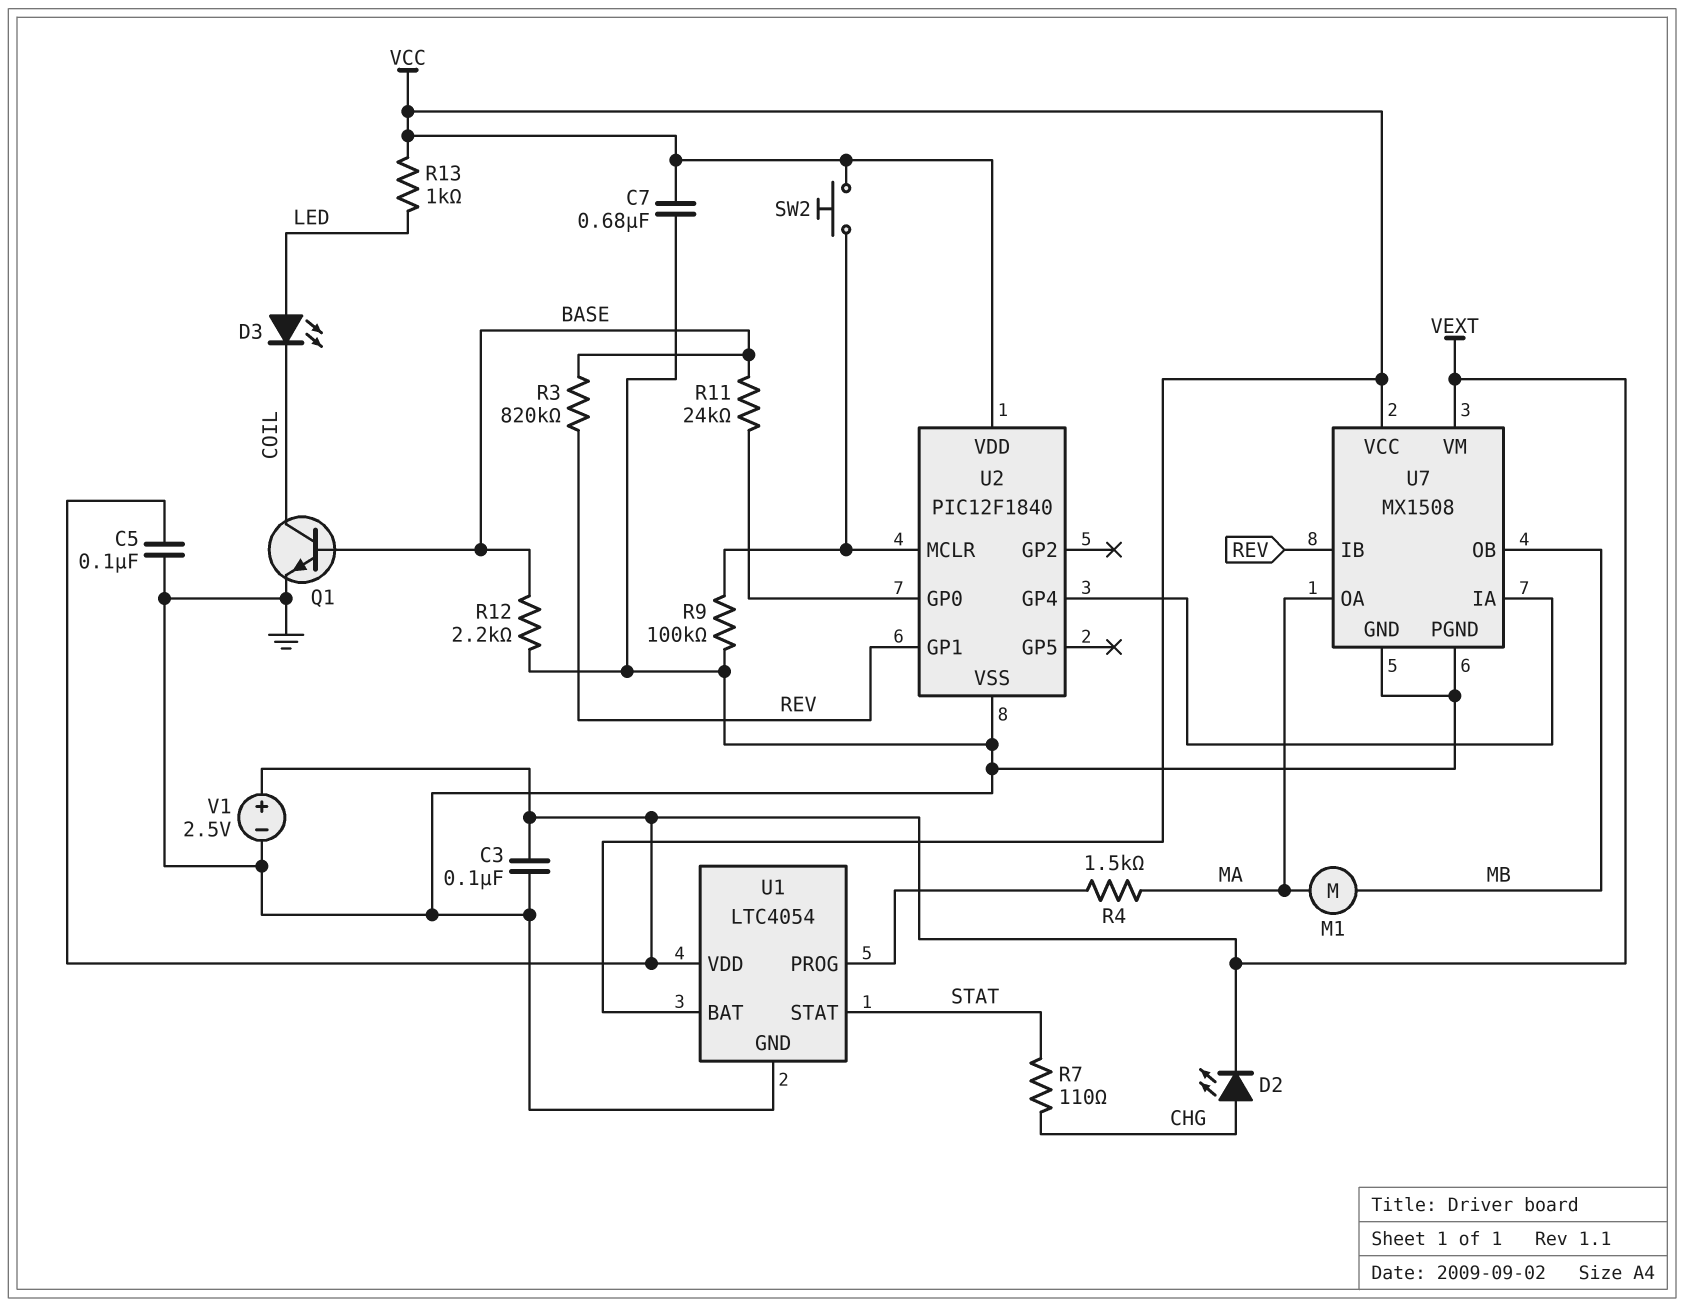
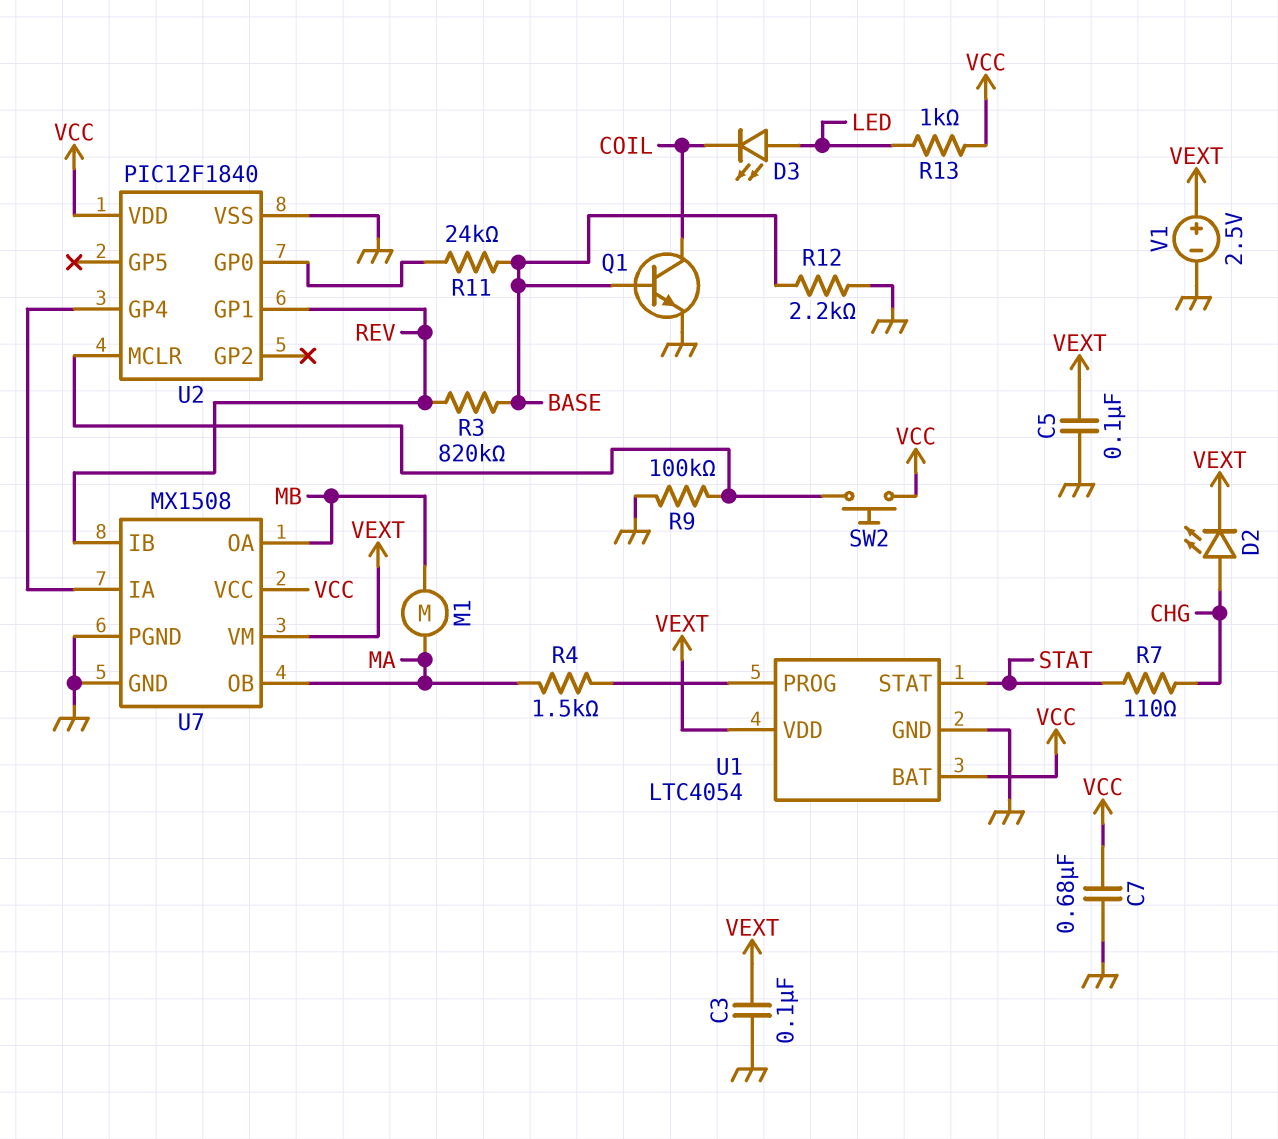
U7 pin OA: MA -> MB
U7 pin OB: MB -> MA

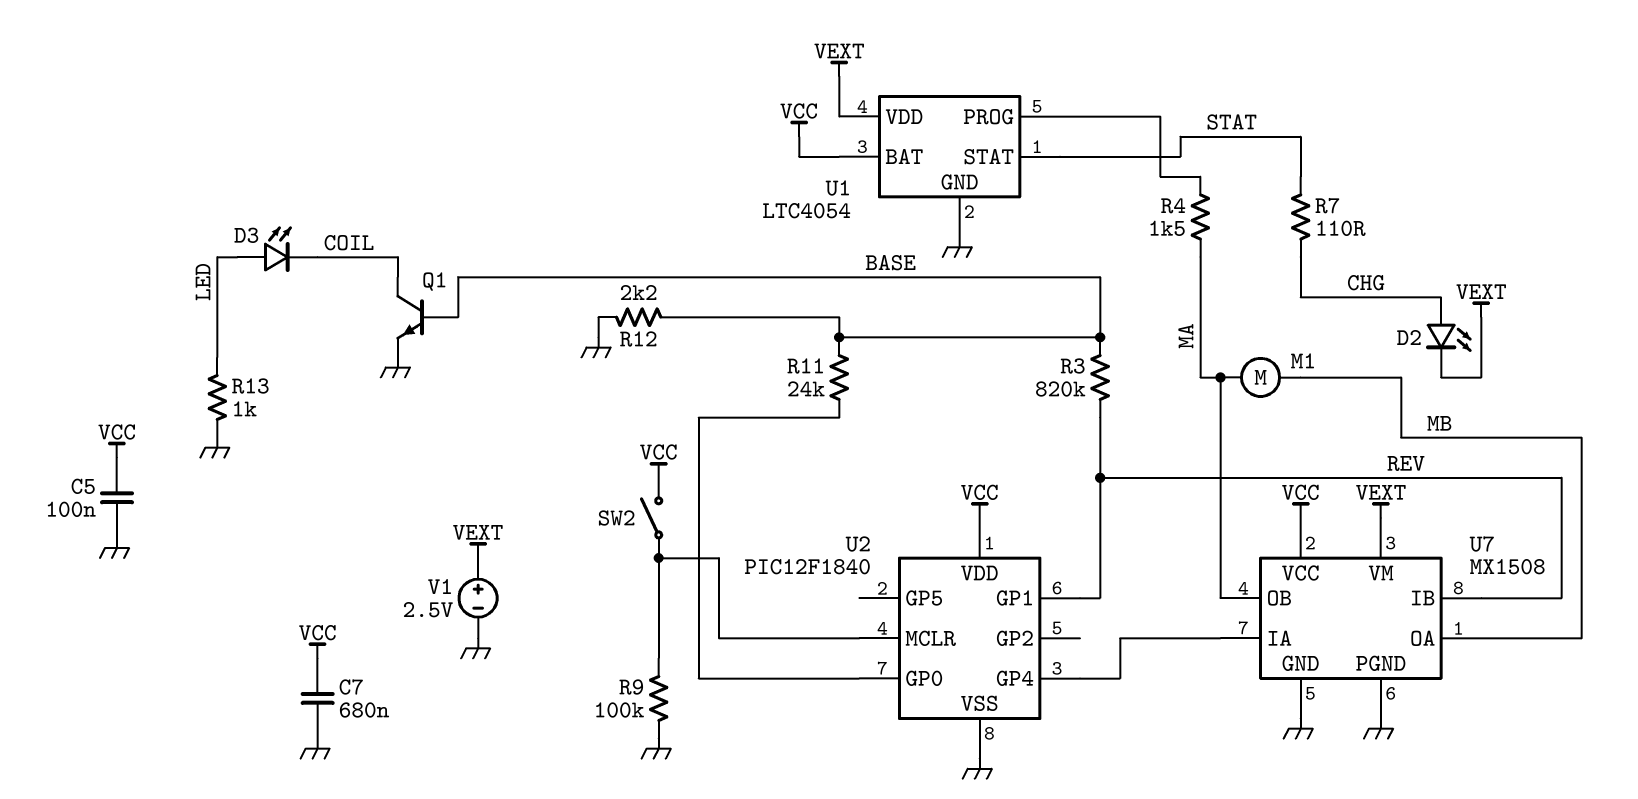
C3: 100nF (GND, VEXT) -> none
C5: 100nF (GND, VEXT) -> 100nF (GND, VCC)
R13: 1k (LED, VCC) -> 1k (GND, LED)
SW2: button (U2/MCLR, VCC) -> switch (U2/MCLR, VCC)

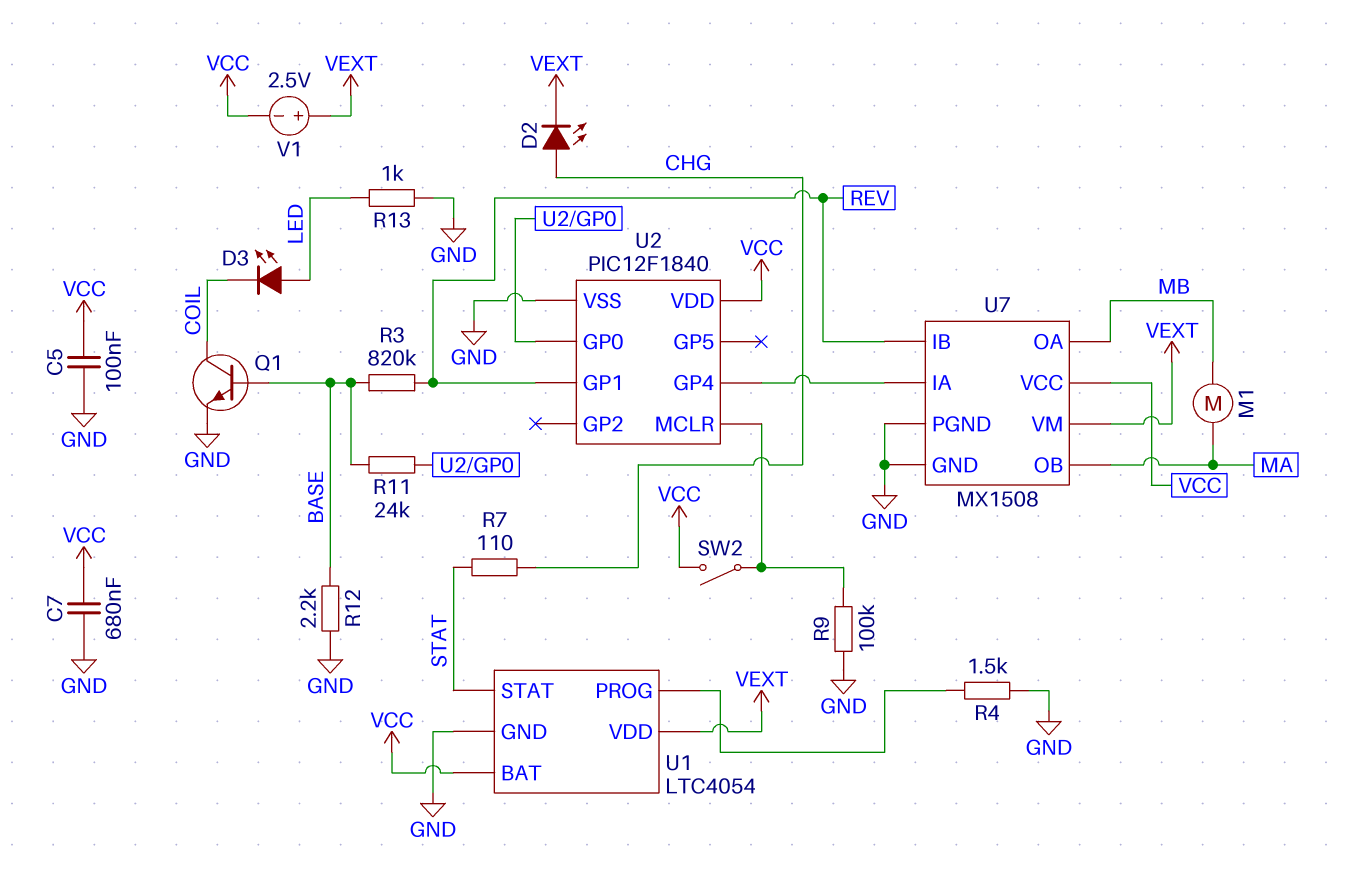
R4: 1.5k (MA, U1/PROG) -> 1.5k (GND, U1/PROG)
V1: 2.5V (plus VEXT, minus GND) -> 2.5V (plus VEXT, minus VCC)

